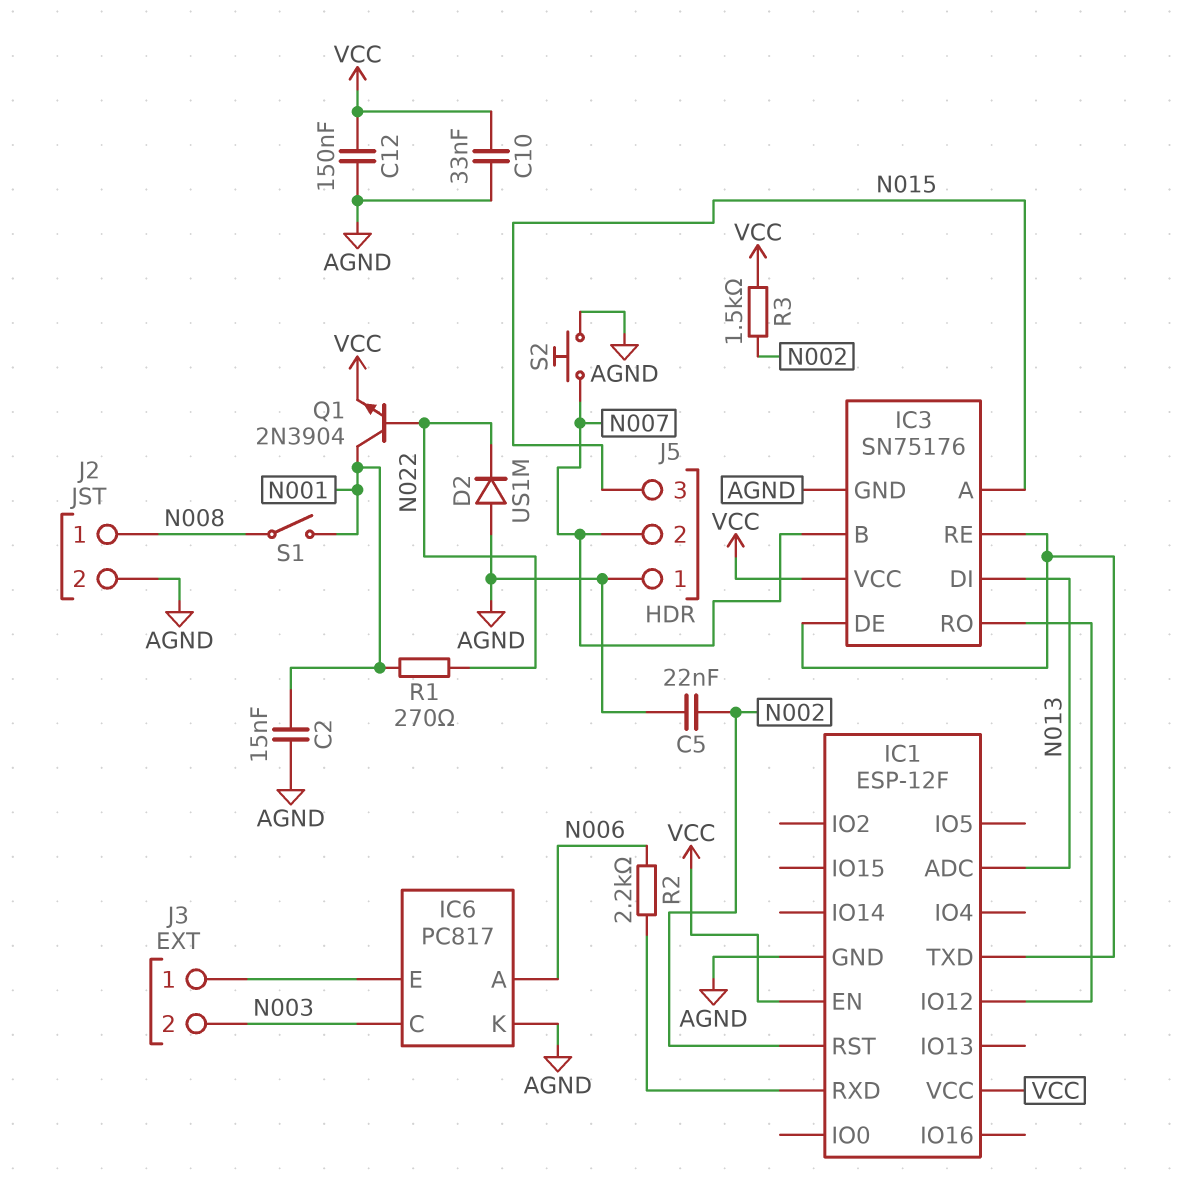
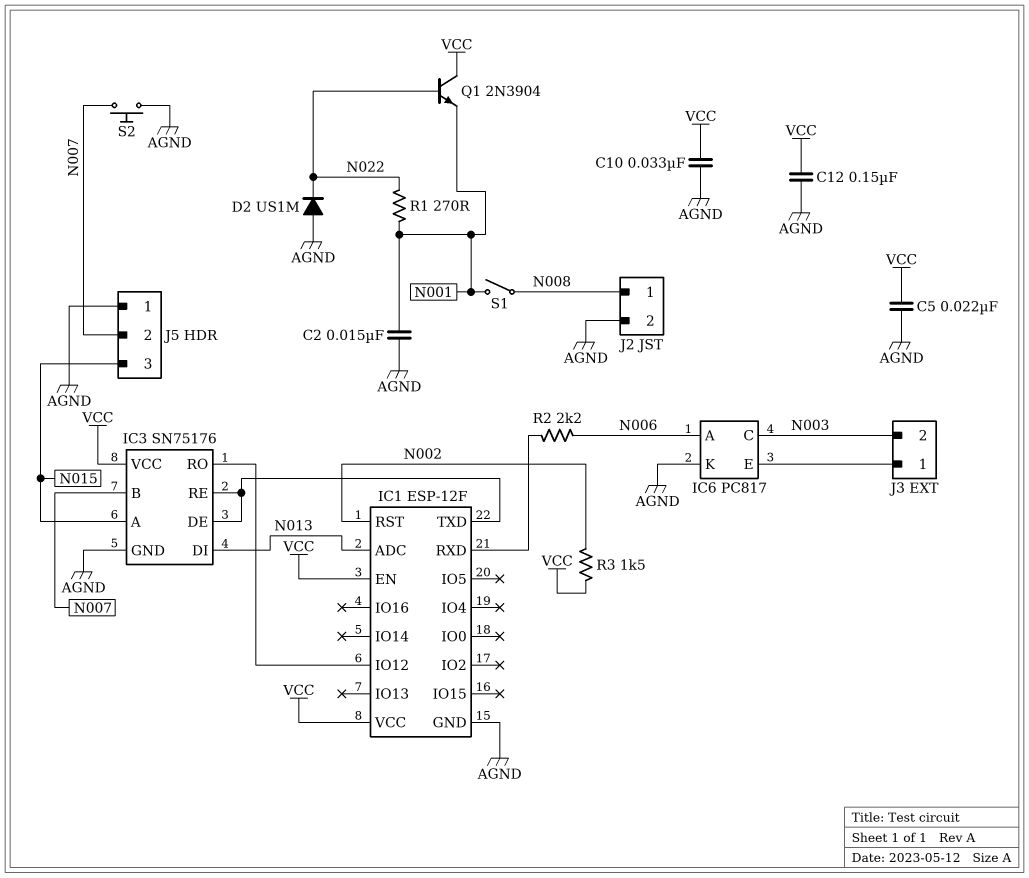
C5: 22nF (AGND, N002) -> 22nF (AGND, VCC)
Q1: NPN 2N3904 (B N022, C N001, E VCC) -> NPN 2N3904 (B N022, C VCC, E N001)

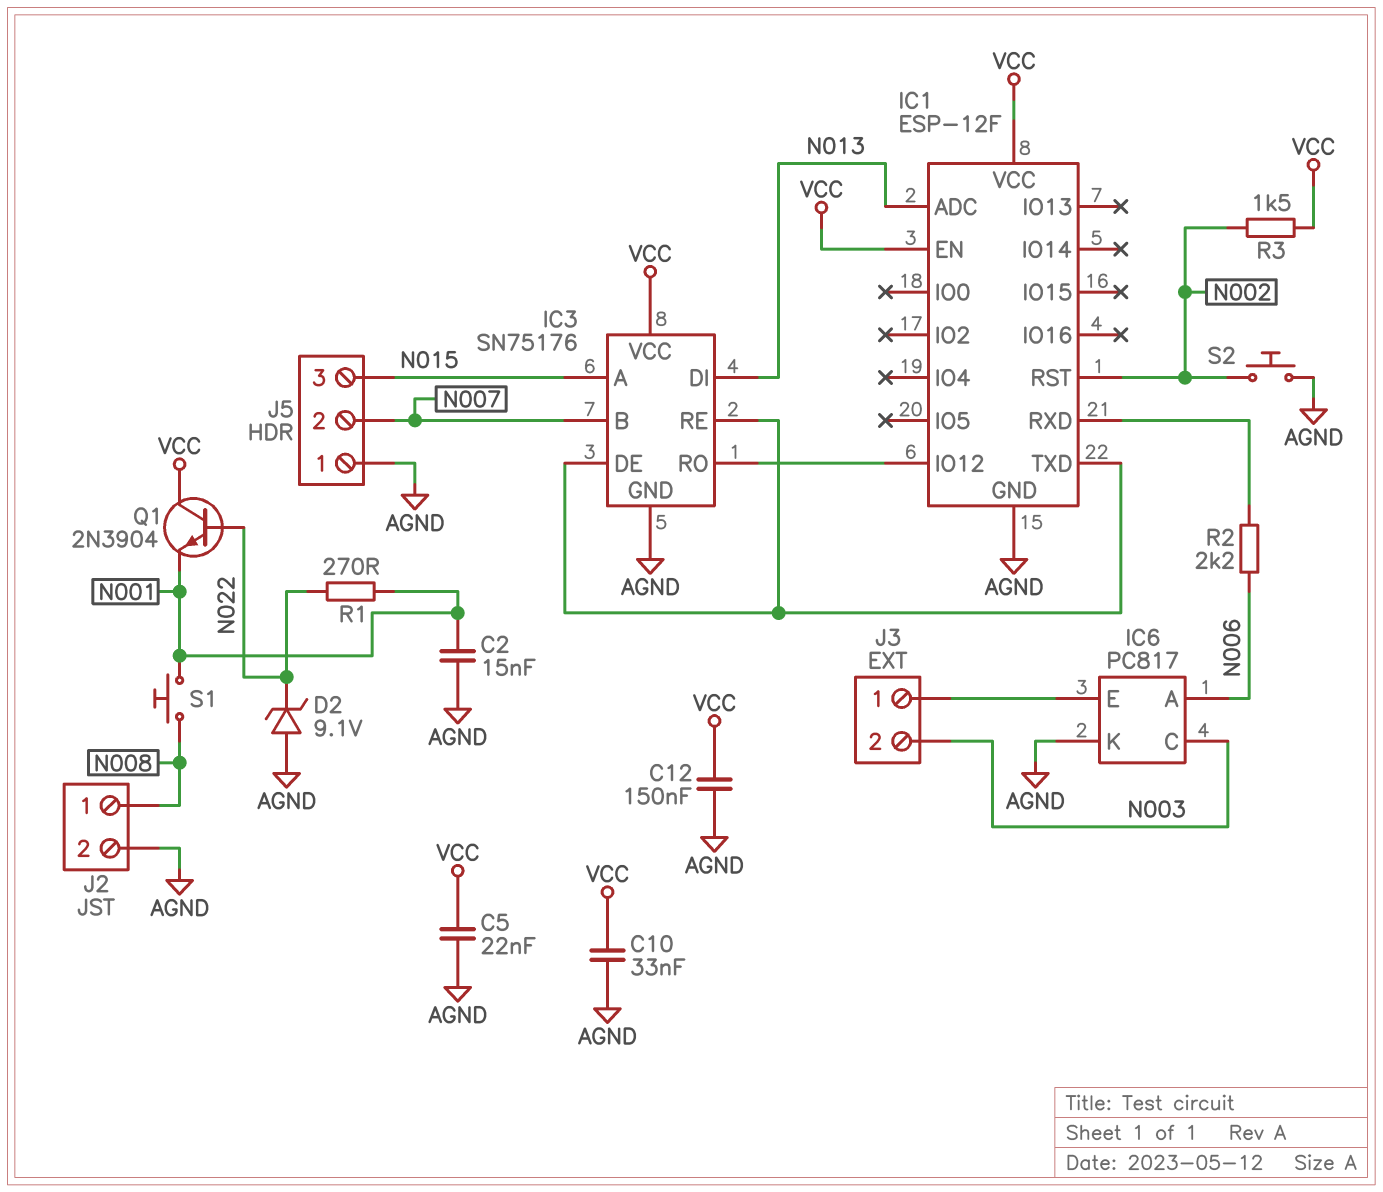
D2: diode US1M (A AGND, K N022) -> zener 9.1V (A AGND, K N022)
S1: switch (N001, N008) -> button (N001, N008)
S2: button (AGND, N007) -> button (AGND, N002)

